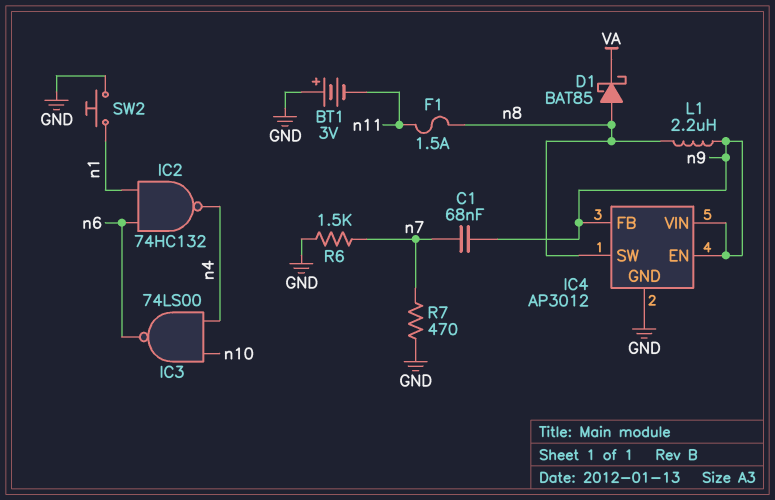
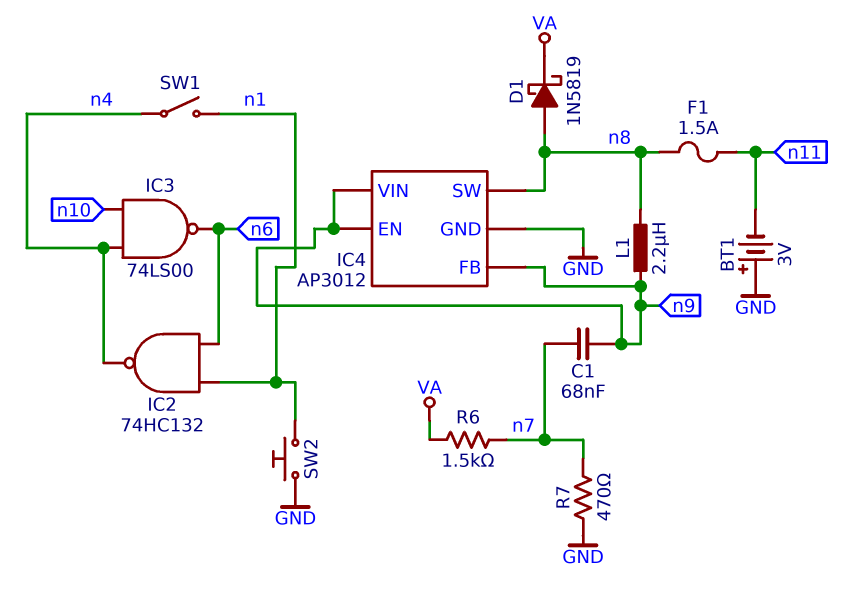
D1: schottky BAT85 (A n8, K VA) -> schottky 1N5819 (A n8, K VA)
R6: 1.5k (GND, n7) -> 1.5k (VA, n7)
SW1: none -> switch (n1, n4)

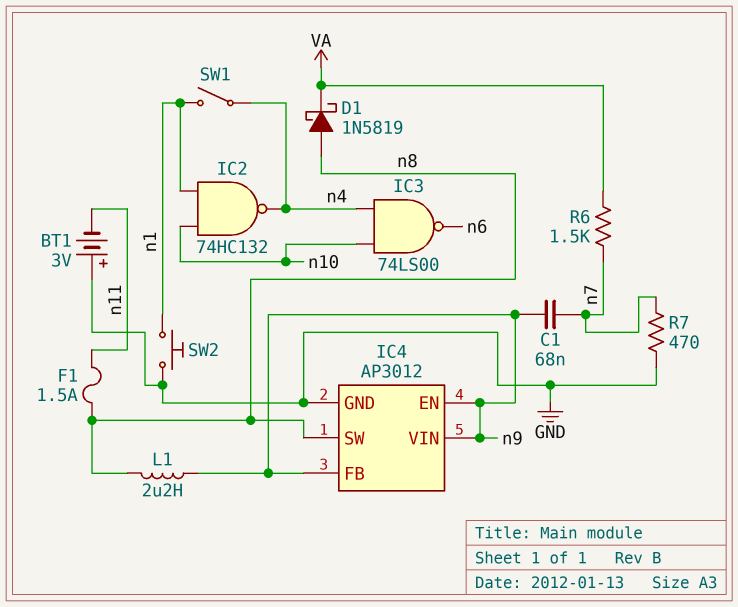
IC2: NAND 74HC132 (in n1, in n6, out n4) -> NAND 74HC132 (in n1, in n10, out n4)

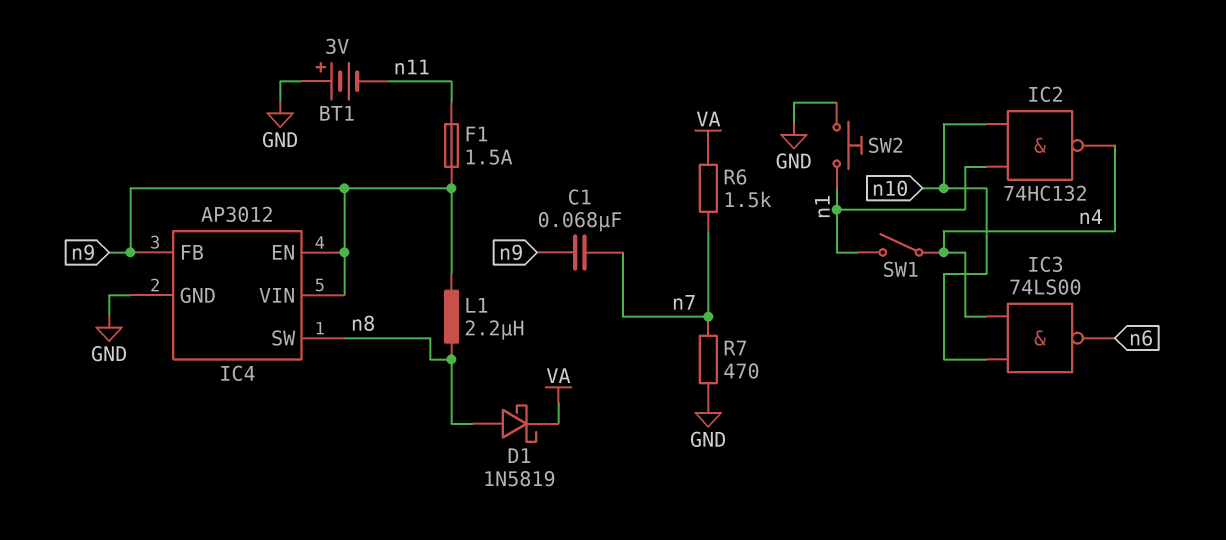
F1: 1.5A (n8, n11) -> 1.5A (n9, n11)

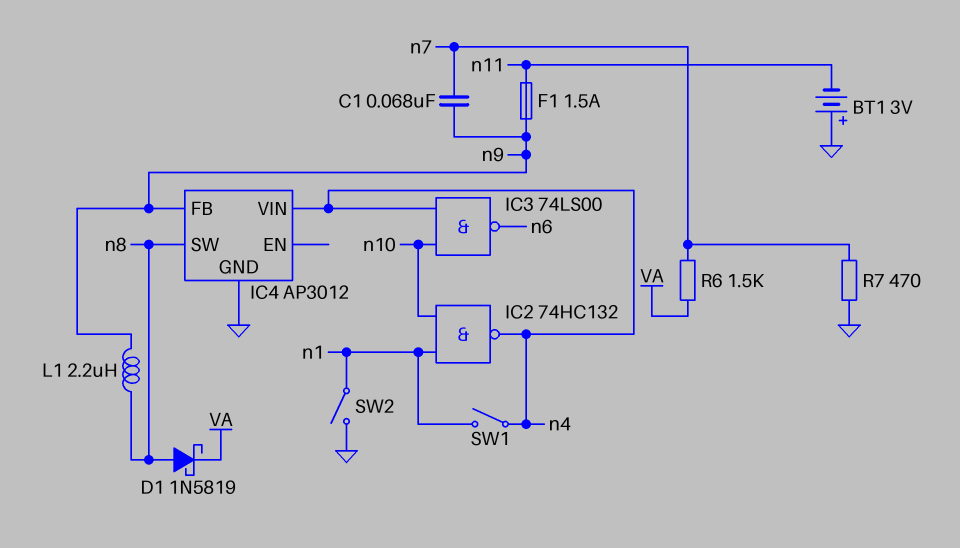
IC4 pin EN: n9 -> none
IC4 pin VIN: n9 -> n4
SW2: button (GND, n1) -> switch (GND, n1)

